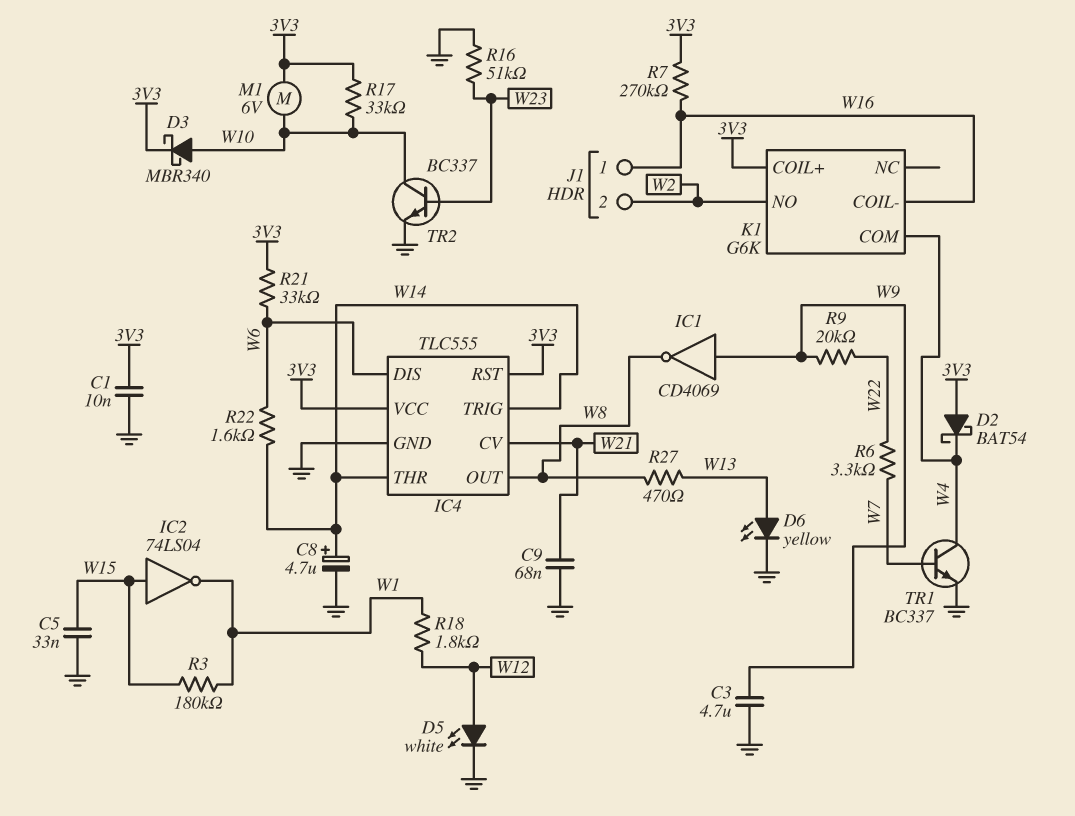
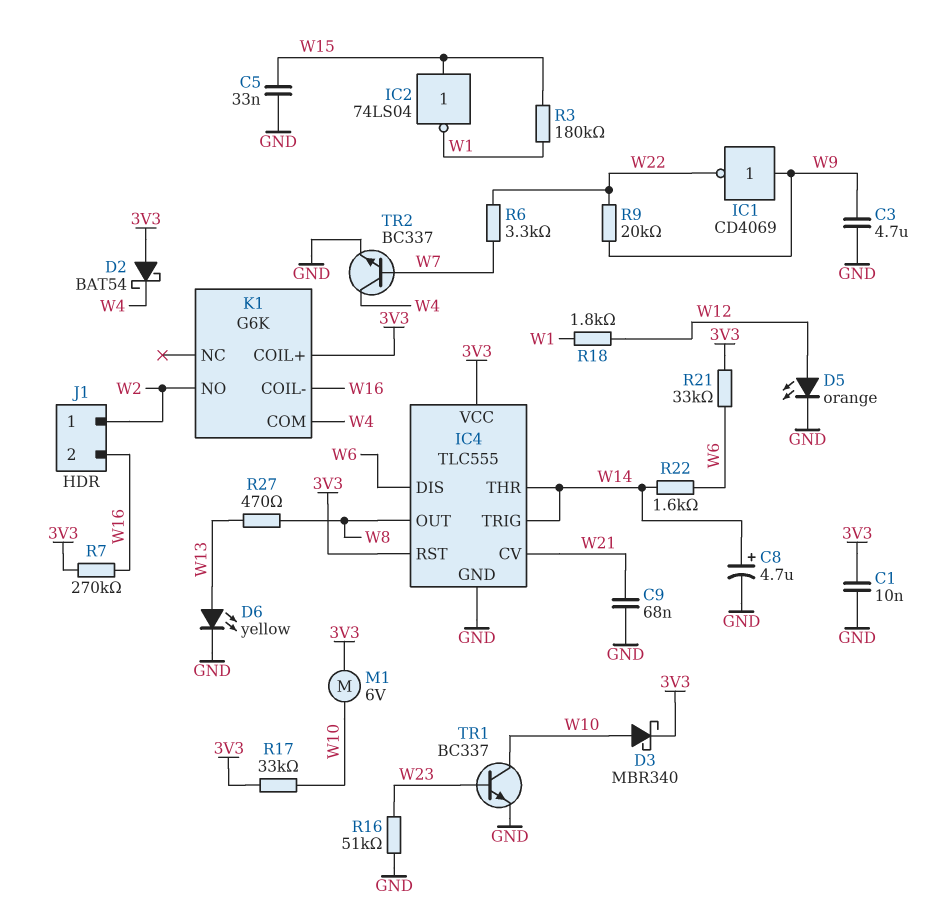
D5: LED white (A W12, K GND) -> LED orange (A W12, K GND)
IC1: NOT CD4069 (in W9, out W8) -> NOT CD4069 (in W9, out W22)
J1 pin 1: W16 -> W2
J1 pin 2: W2 -> W16
TR1: NPN BC337 (B W7, C W4, E GND) -> NPN BC337 (B W23, C W10, E GND)
TR2: NPN BC337 (B W23, C W10, E GND) -> NPN BC337 (B W7, C W4, E GND)

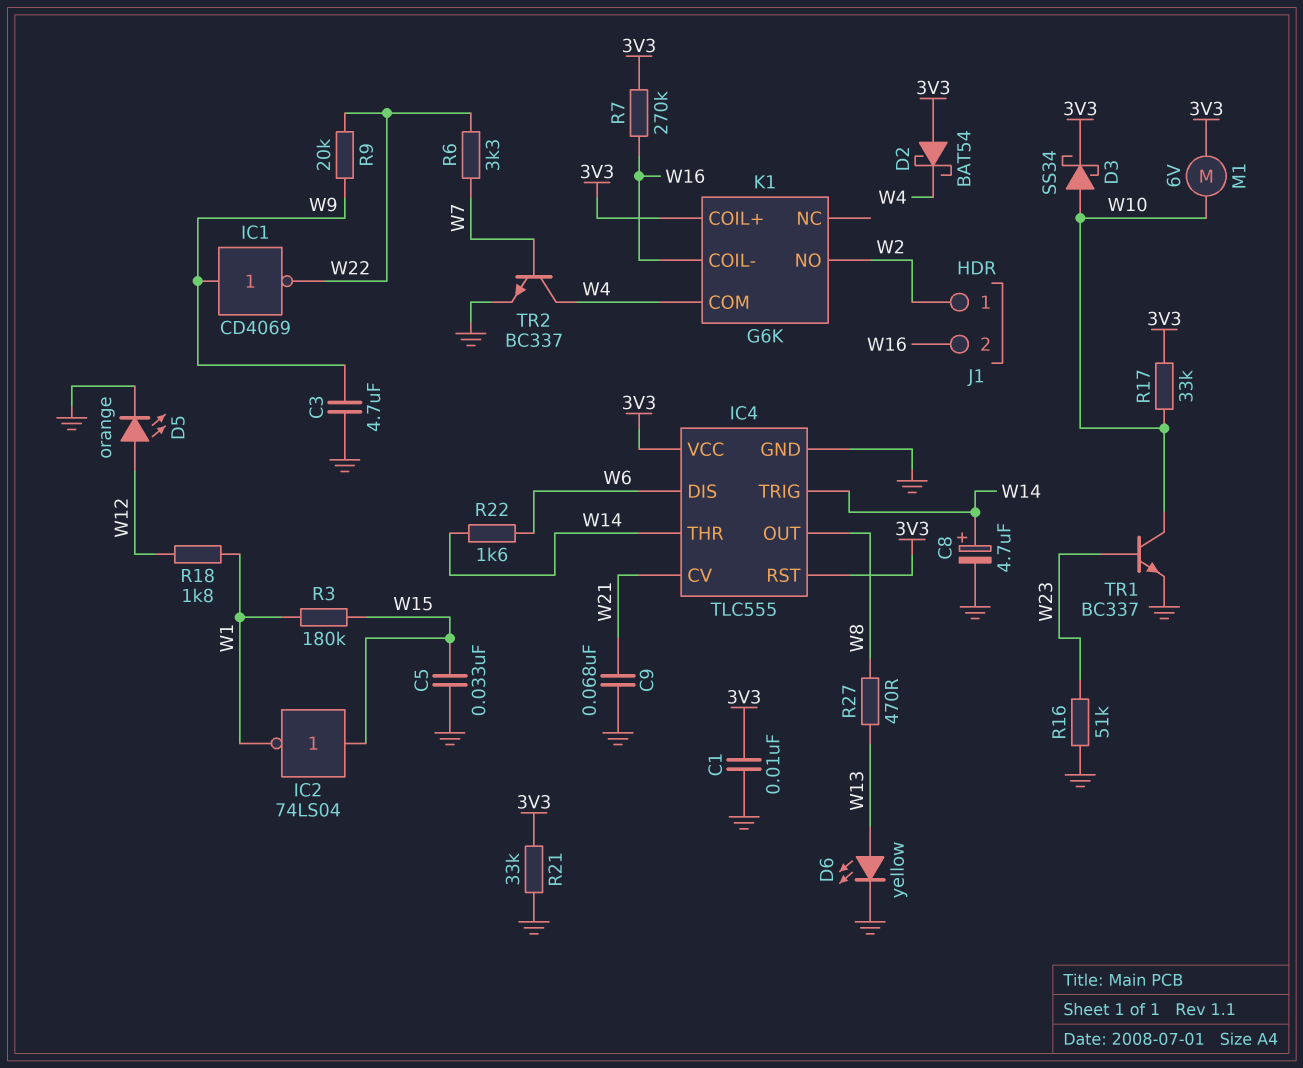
D3: schottky MBR340 (A W10, K 3V3) -> schottky SS34 (A W10, K 3V3)
R21: 33k (3V3, W6) -> 33k (3V3, GND)

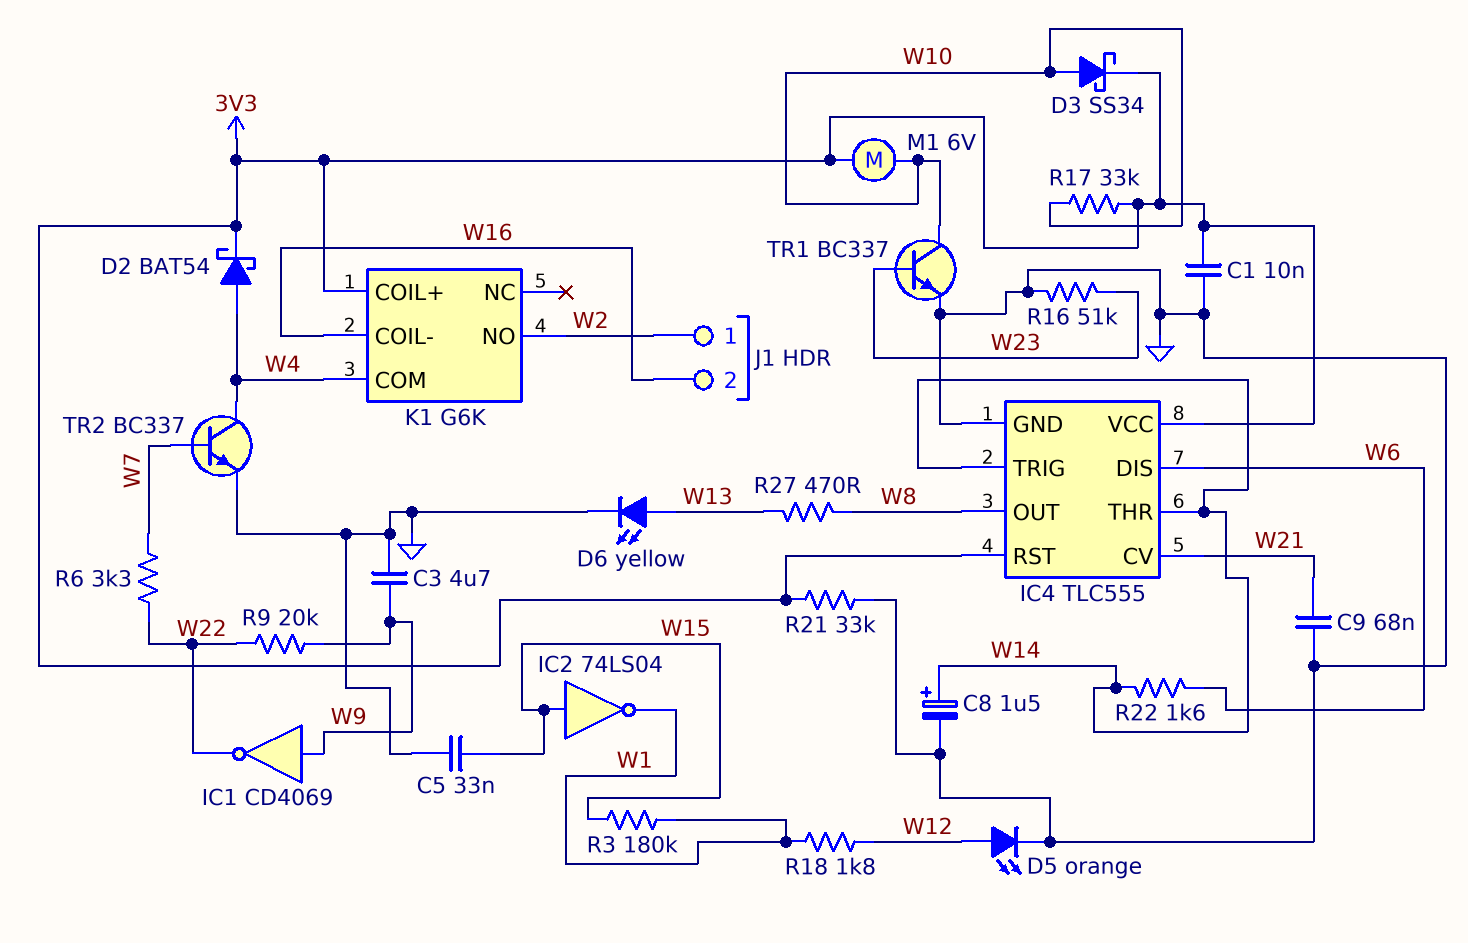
C8: 4.7uF (plus W14, minus GND) -> 1.5uF (plus W14, minus GND)
D2: schottky BAT54 (A 3V3, K W4) -> schottky BAT54 (A W4, K 3V3)
R7: 270k (3V3, W16) -> none

